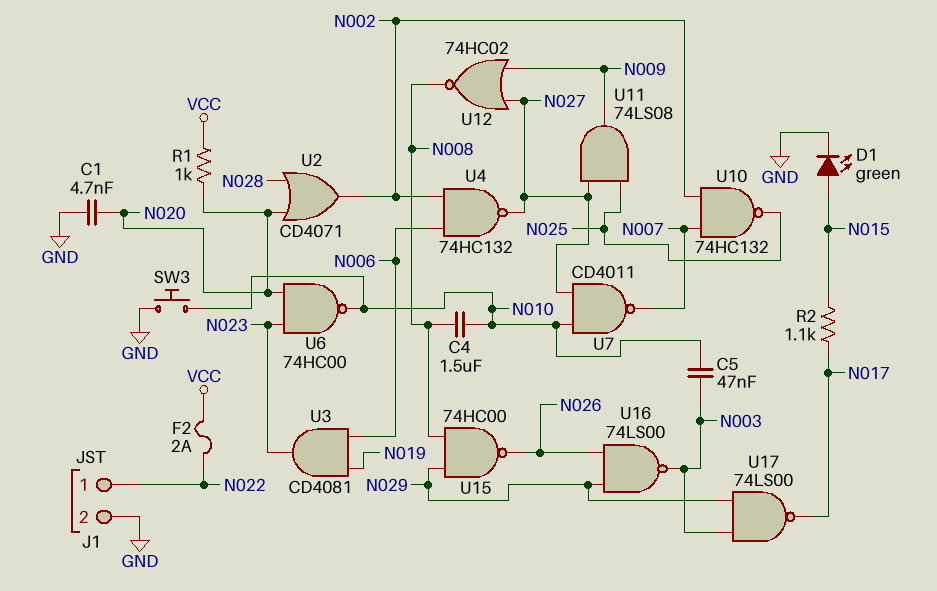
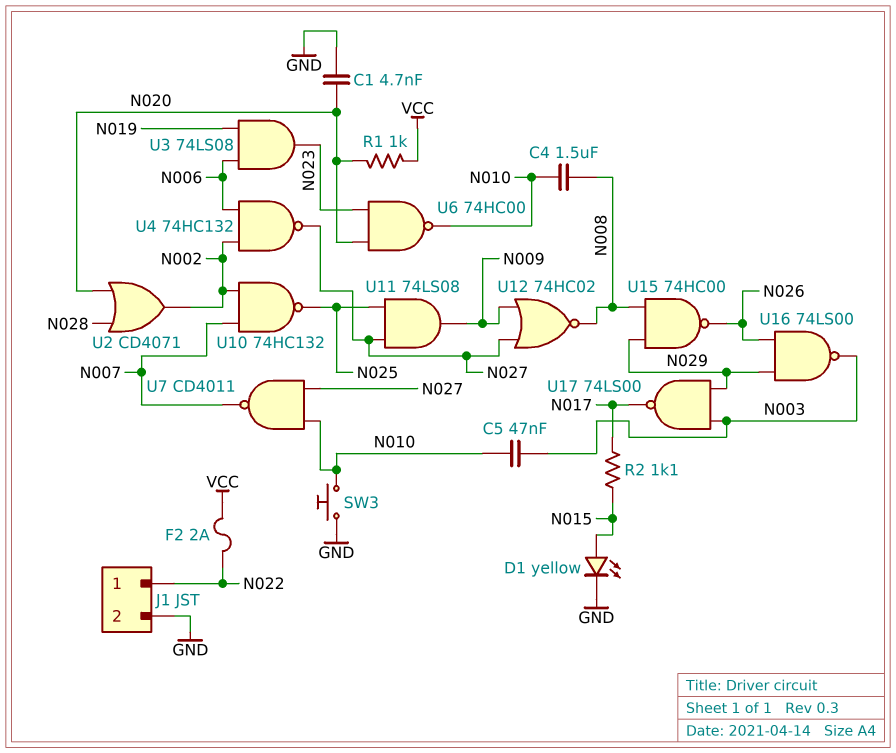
D1: LED green (A N015, K GND) -> LED yellow (A N015, K GND)
U3: AND CD4081 (in N006, in N019, out N023) -> AND 74LS08 (in N006, in N019, out N023)

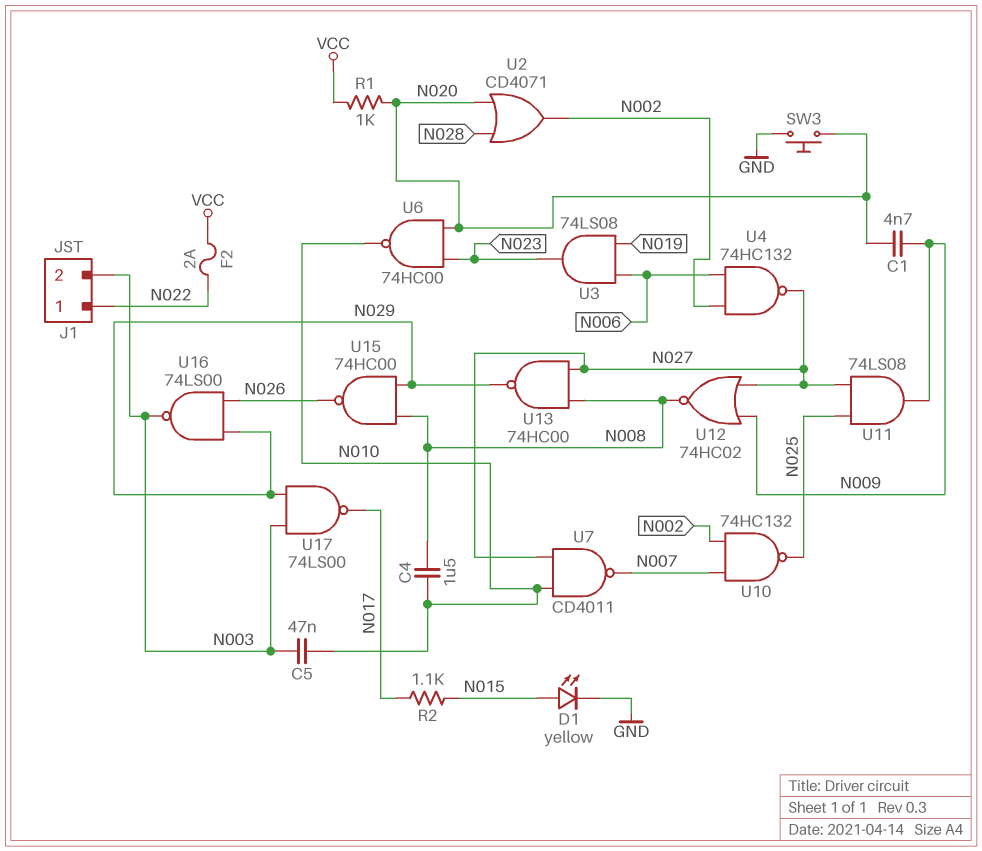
C1: 4.7nF (GND, N020) -> 4.7nF (N009, N020)
J1 pin 2: GND -> N003
SW3: button (GND, N010) -> button (GND, N020)
U13: none -> NAND 74HC00 (in N008, in N027, out N029)

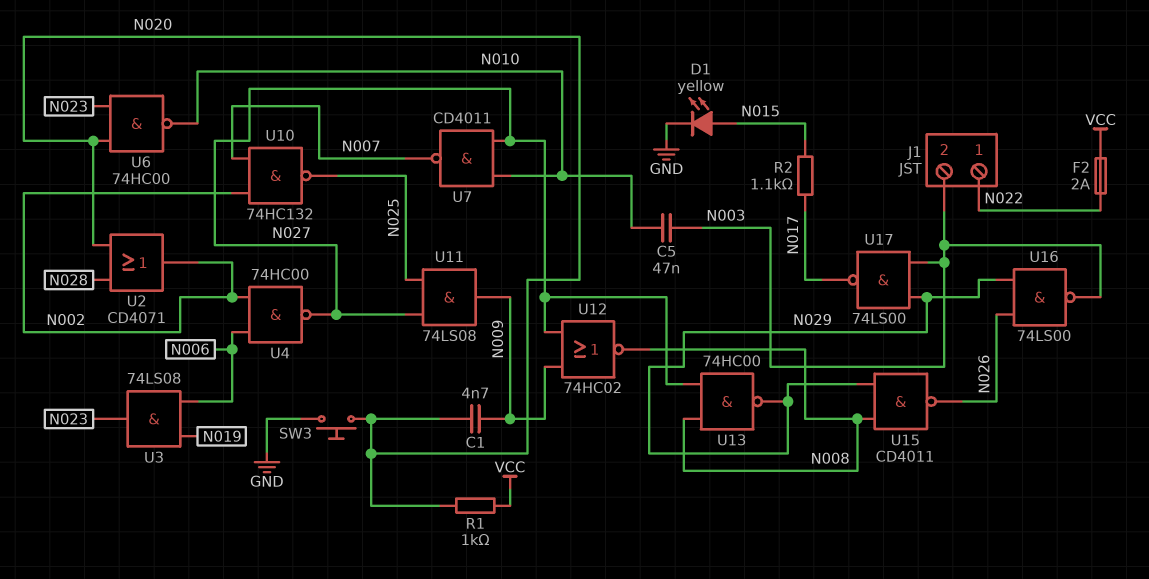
C4: 1.5uF (N008, N010) -> none
U4: NAND 74HC132 (in N002, in N006, out N027) -> NAND 74HC00 (in N002, in N006, out N027)
U15: NAND 74HC00 (in N008, in N029, out N026) -> NAND CD4011 (in N008, in N029, out N026)

